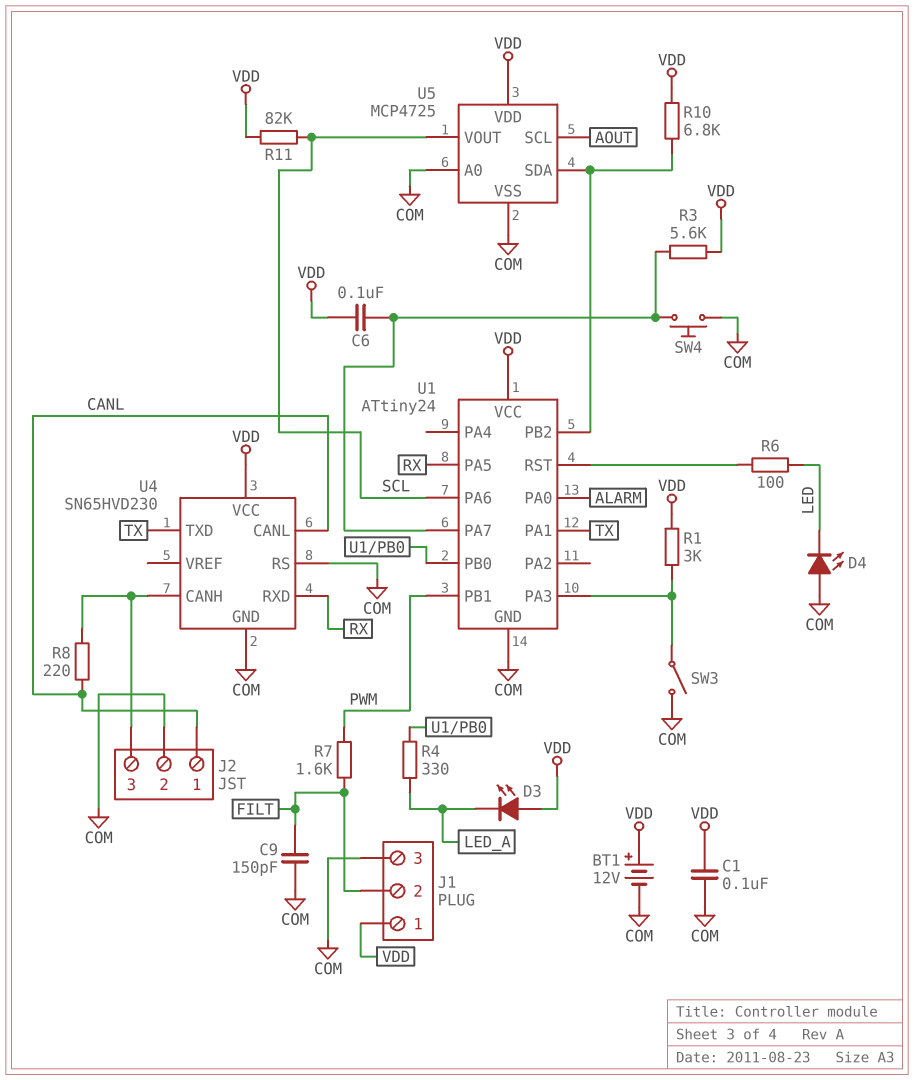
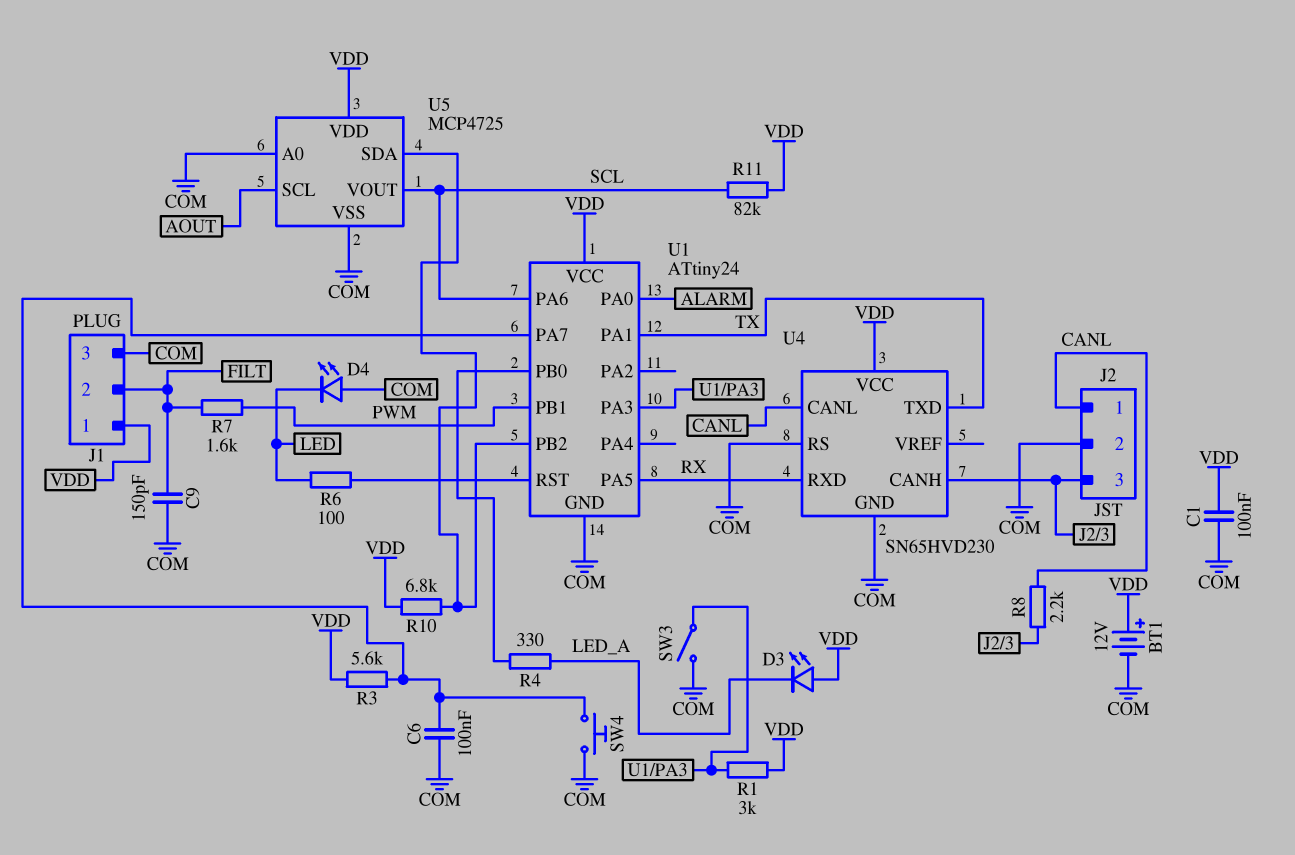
C6: 100nF (U1/PA7, VDD) -> 100nF (COM, U1/PA7)
R8: 220 (CANL, J2/3) -> 2.2k (CANL, J2/3)

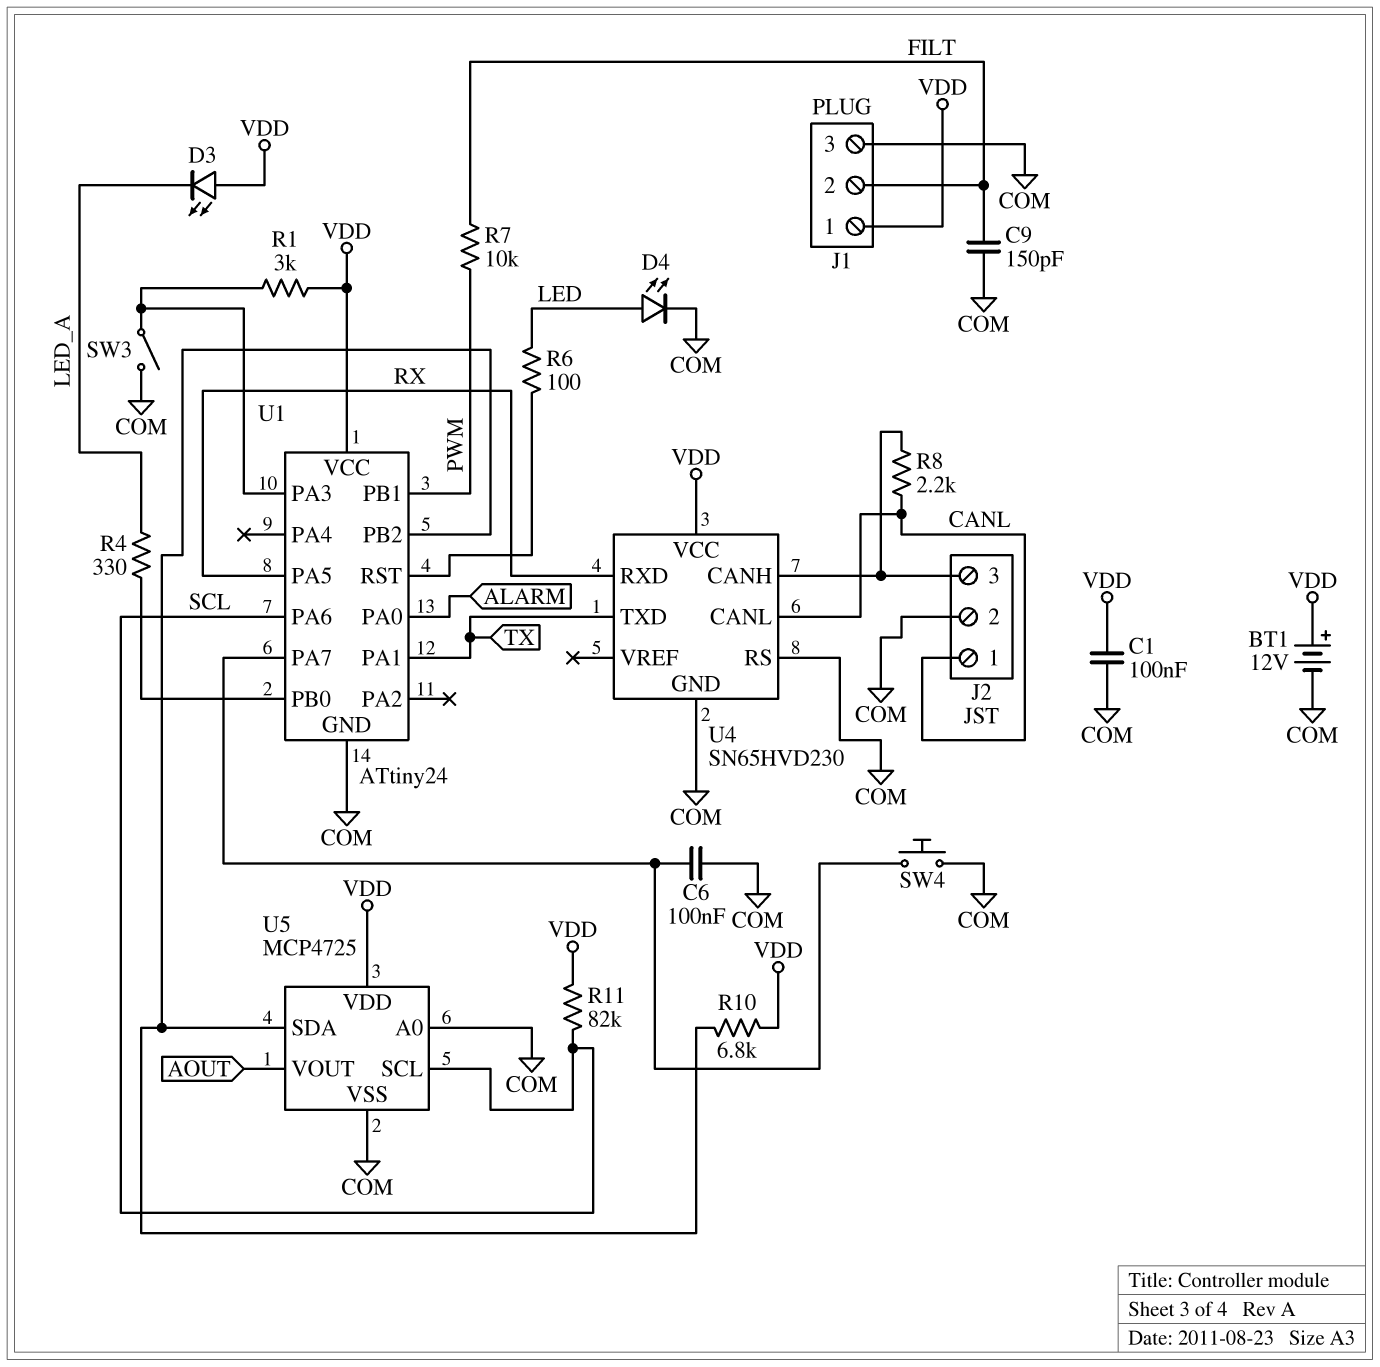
D4: LED (A COM, K LED) -> LED (A LED, K COM)
R3: 5.6k (U1/PA7, VDD) -> none
R7: 1.6k (FILT, PWM) -> 10k (FILT, PWM)
U5 pin SCL: AOUT -> SCL
U5 pin VOUT: SCL -> AOUT

